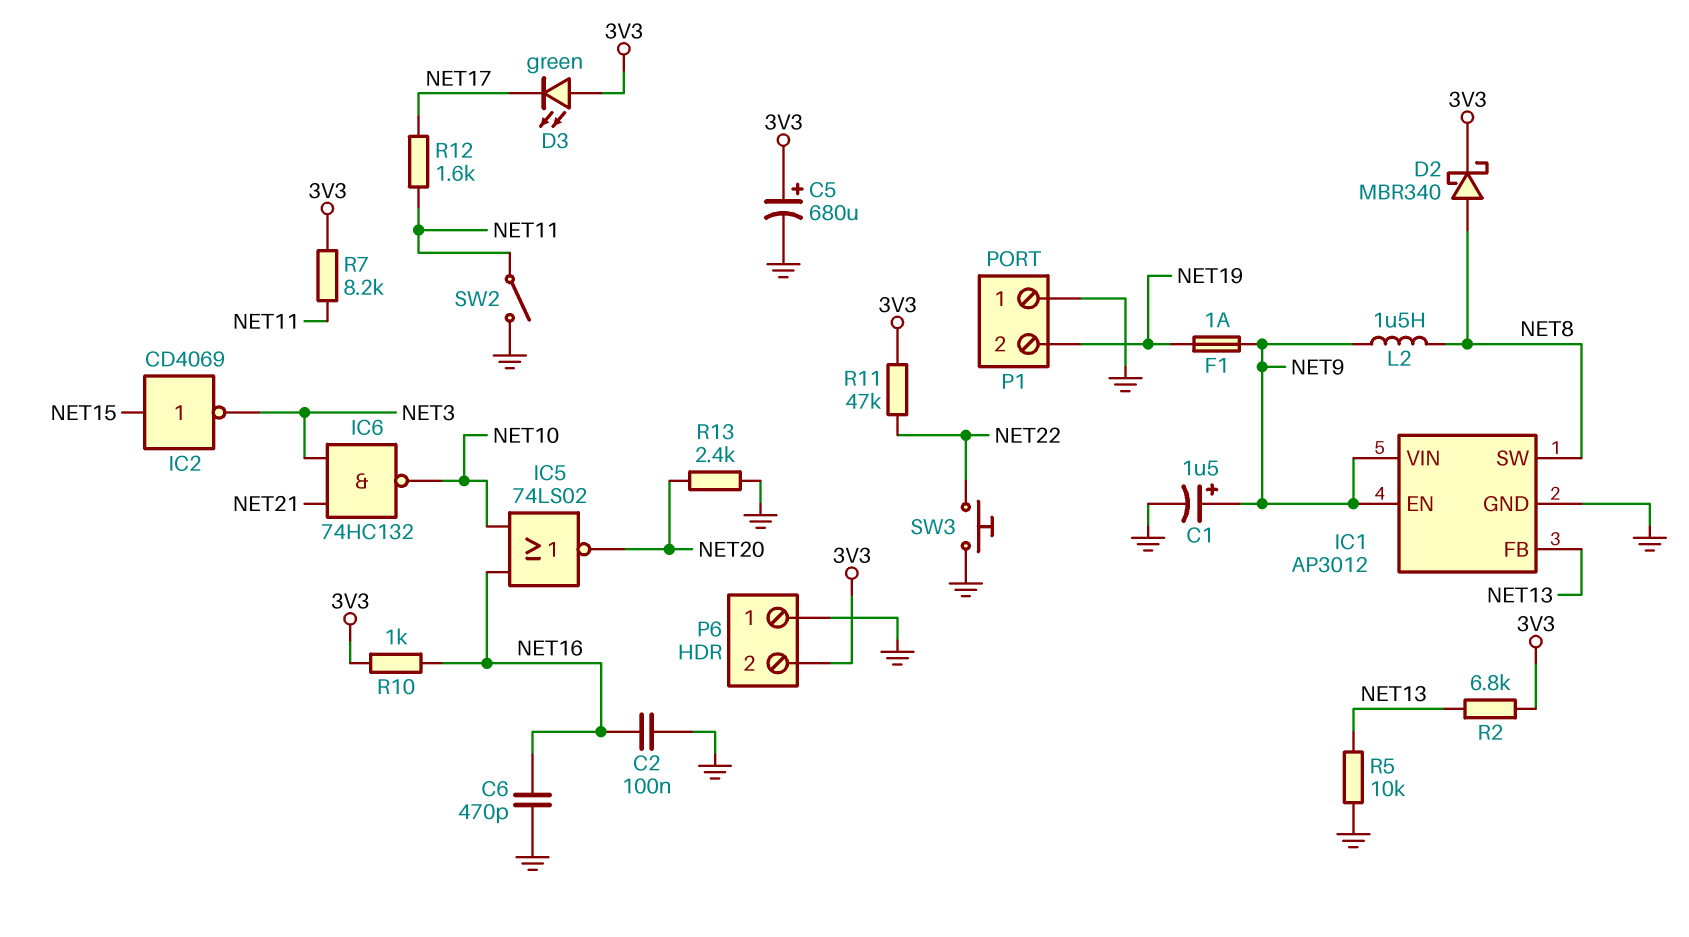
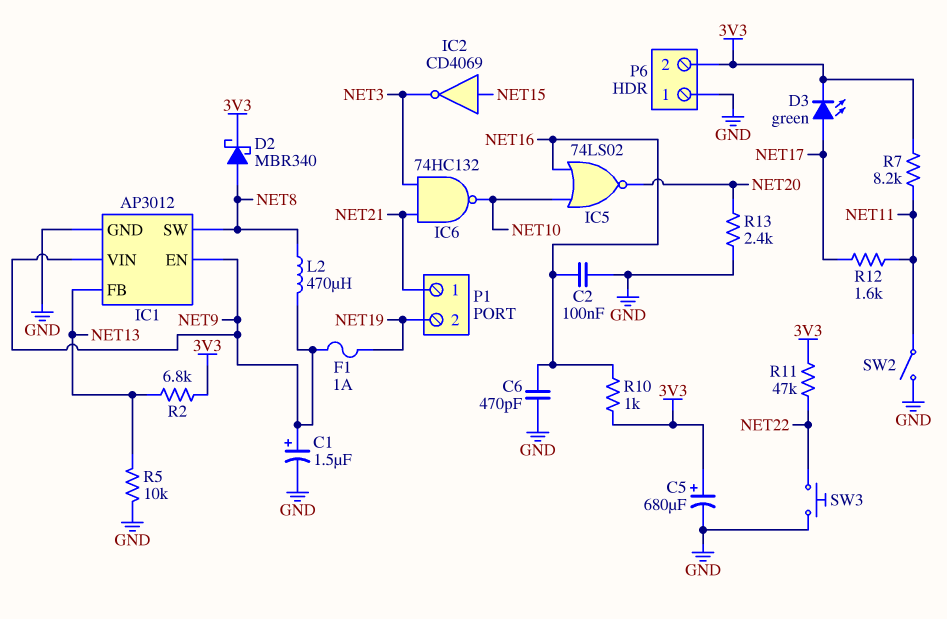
D3: LED green (A 3V3, K NET17) -> LED green (A NET17, K 3V3)
L2: 1.5uH (NET8, NET9) -> 470uH (NET8, NET9)
P1 pin 1: GND -> NET21

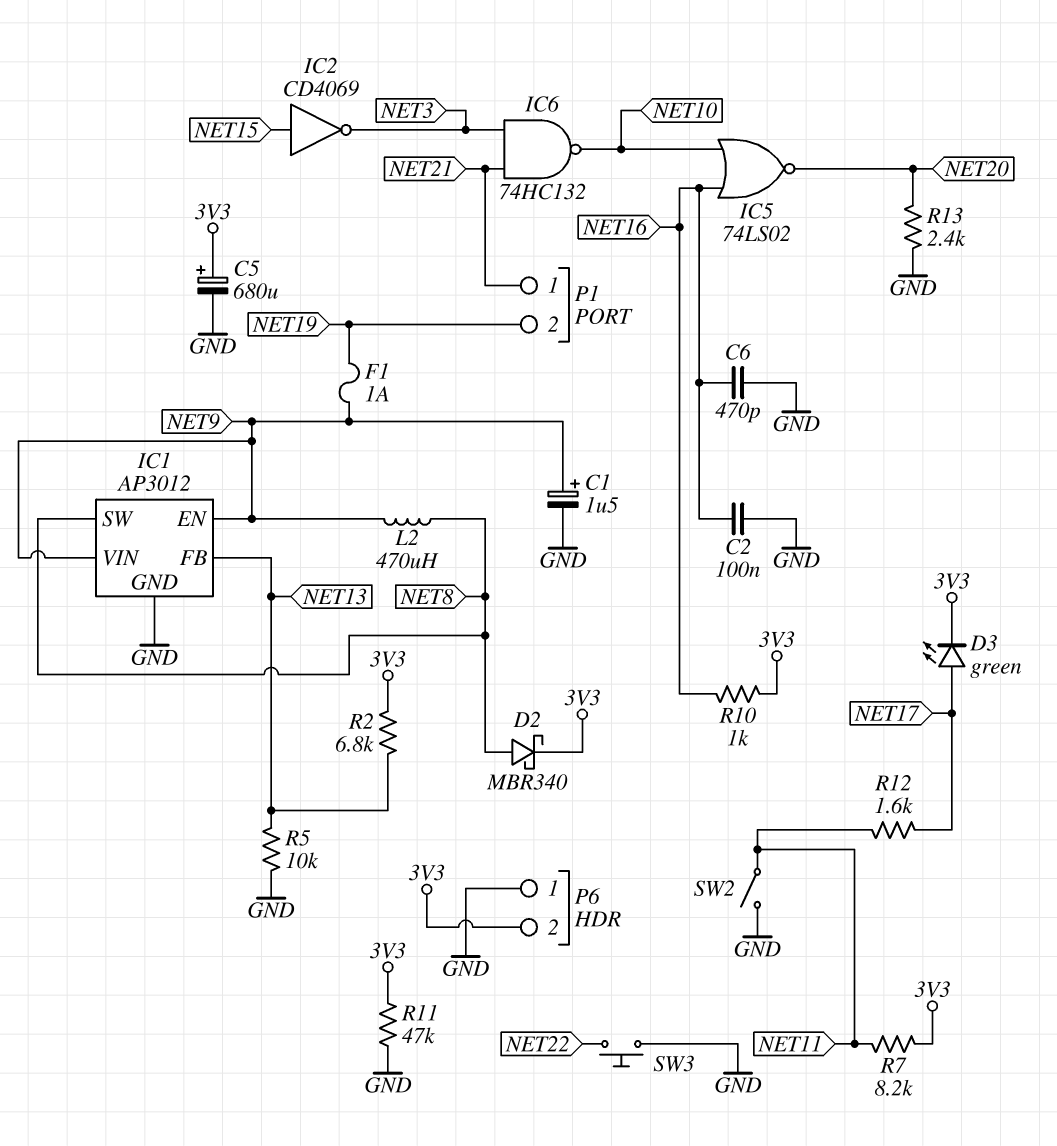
R11: 47k (3V3, NET22) -> 47k (3V3, GND)

